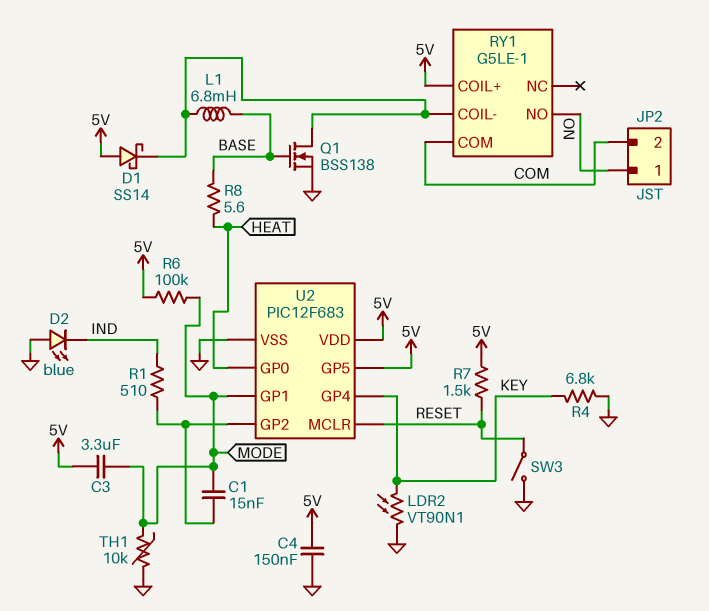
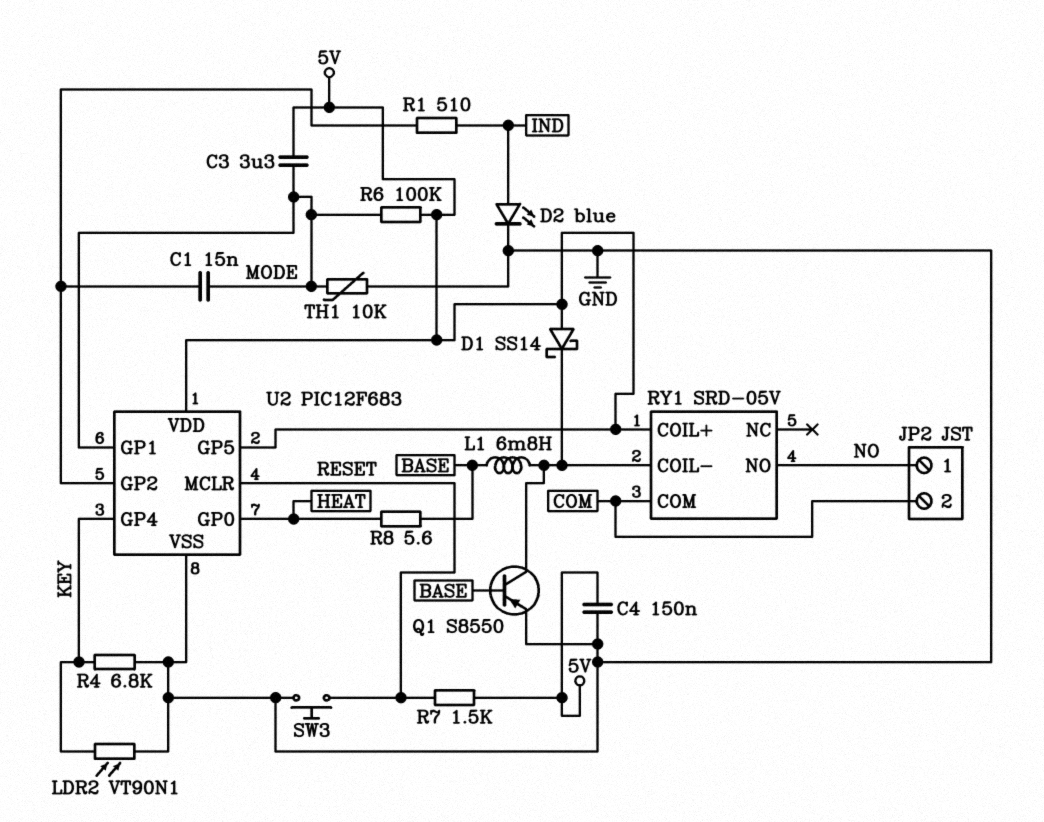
D2: LED blue (A GND, K IND) -> LED blue (A IND, K GND)
Q1: NMOS BSS138 (G BASE, D RY1/COIL-, S GND) -> PNP S8550 (B BASE, C RY1/COIL-, E GND)
RY1: G5LE-1 -> SRD-05V
SW3: switch (GND, RESET) -> button (GND, RESET)

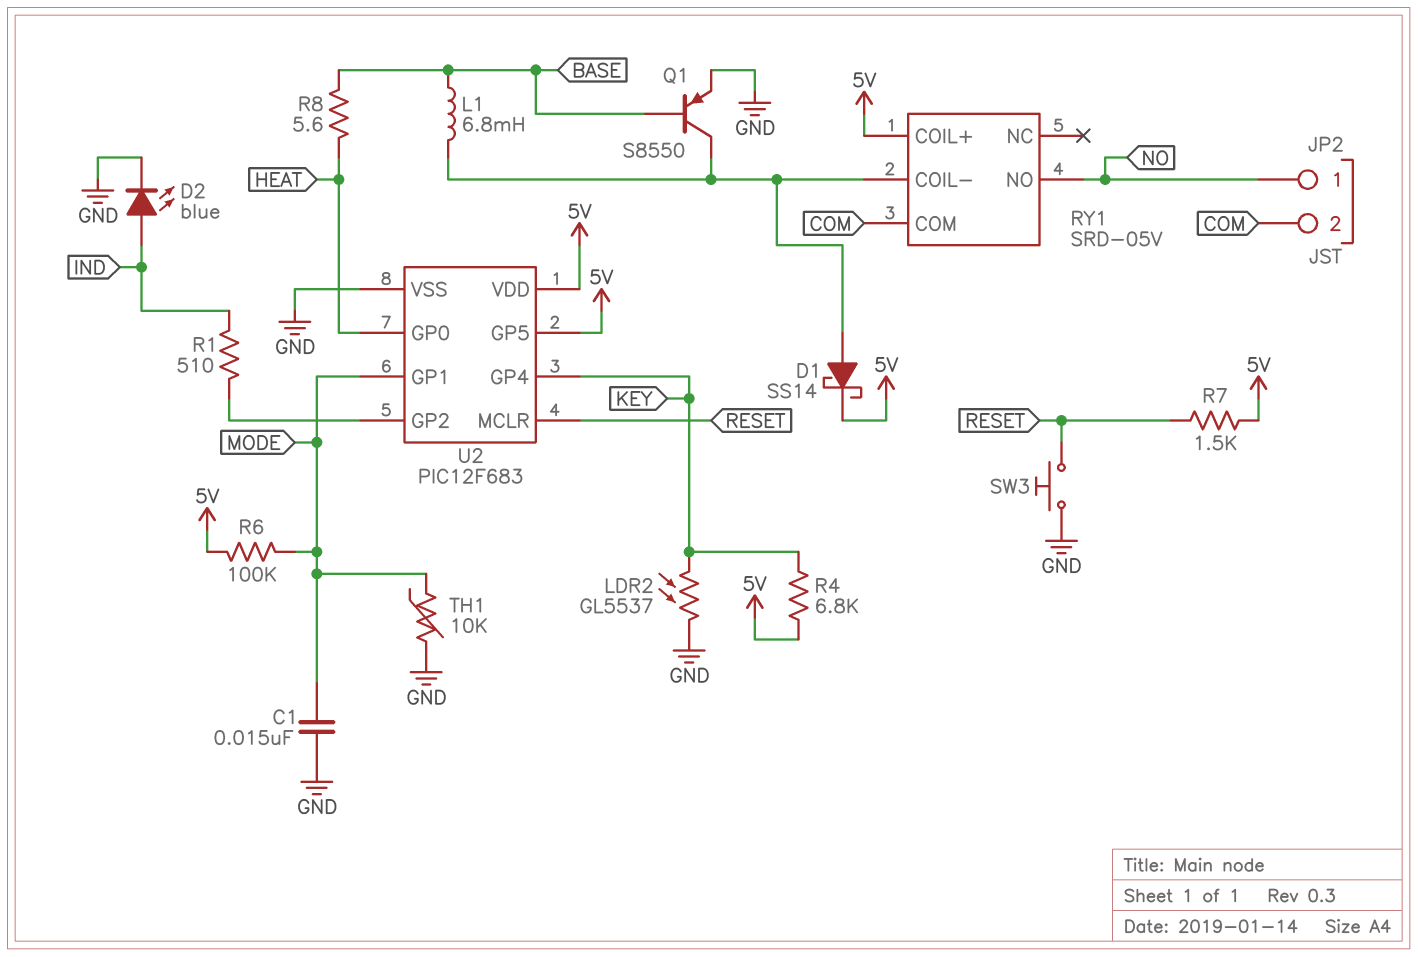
C1: 15nF (MODE, U2/GP2) -> 15nF (GND, MODE)
C3: 3.3uF (5V, MODE) -> none
C4: 150nF (5V, GND) -> none
D1: schottky SS14 (A 5V, K RY1/COIL-) -> schottky SS14 (A RY1/COIL-, K 5V)
LDR2: VT90N1 (GND, KEY) -> GL5537 (GND, KEY)
R4: 6.8k (GND, KEY) -> 6.8k (5V, KEY)

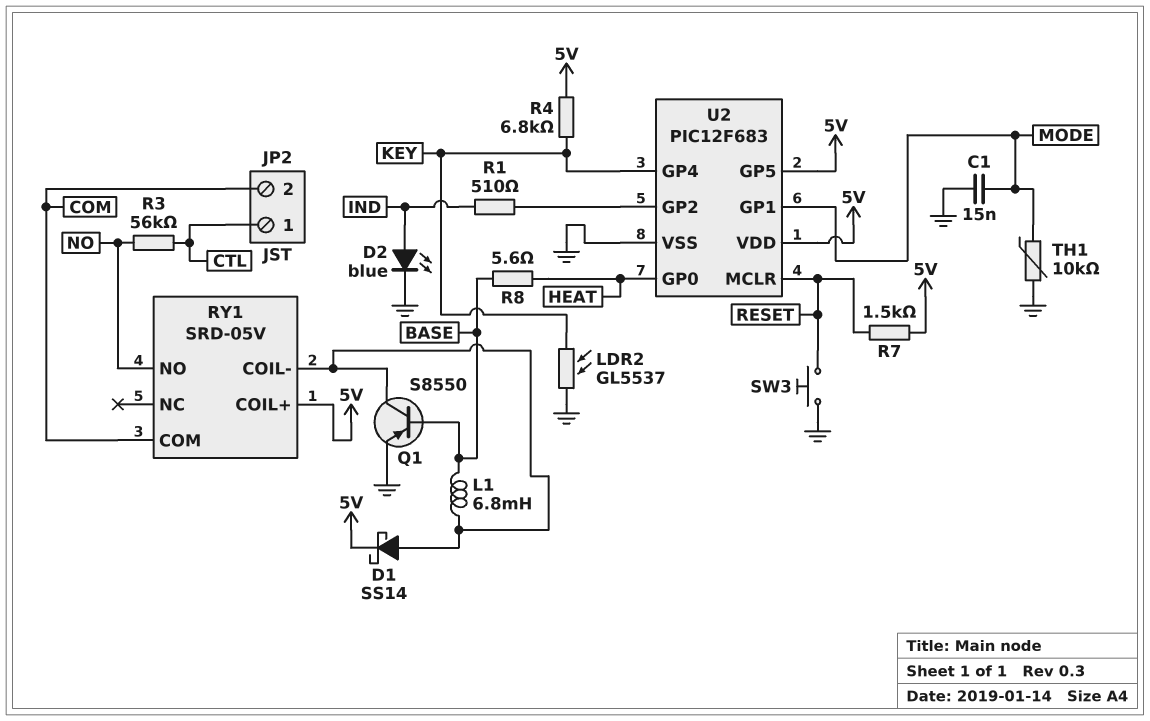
JP2 pin 1: NO -> CTL
R3: none -> 56k (CTL, NO)
R6: 100k (5V, MODE) -> none

